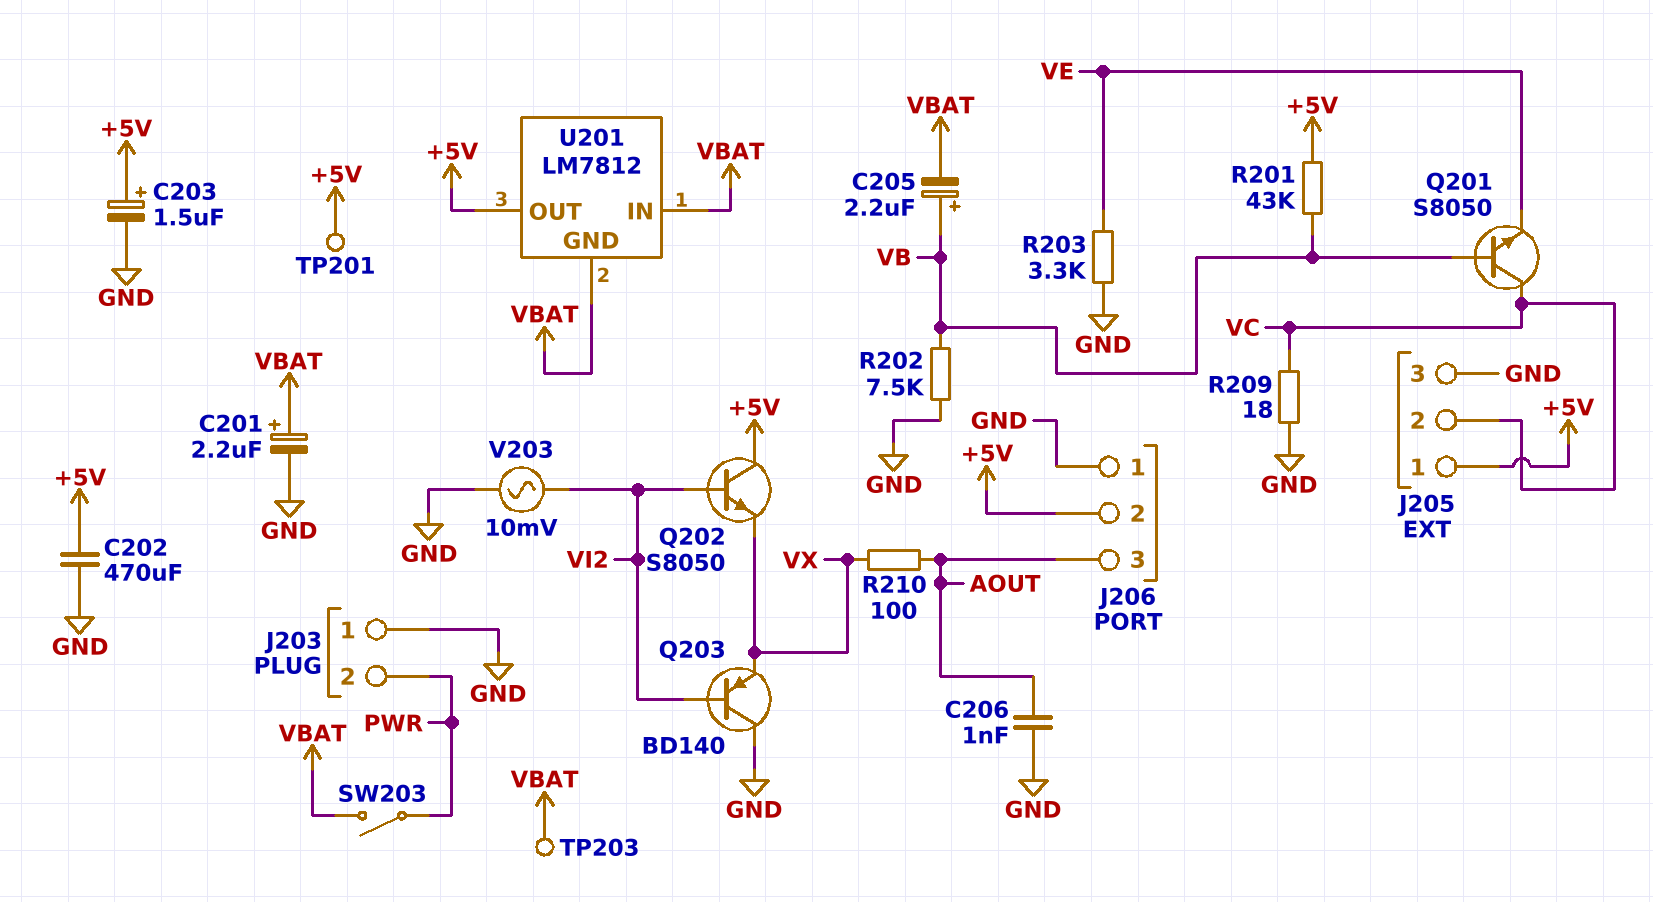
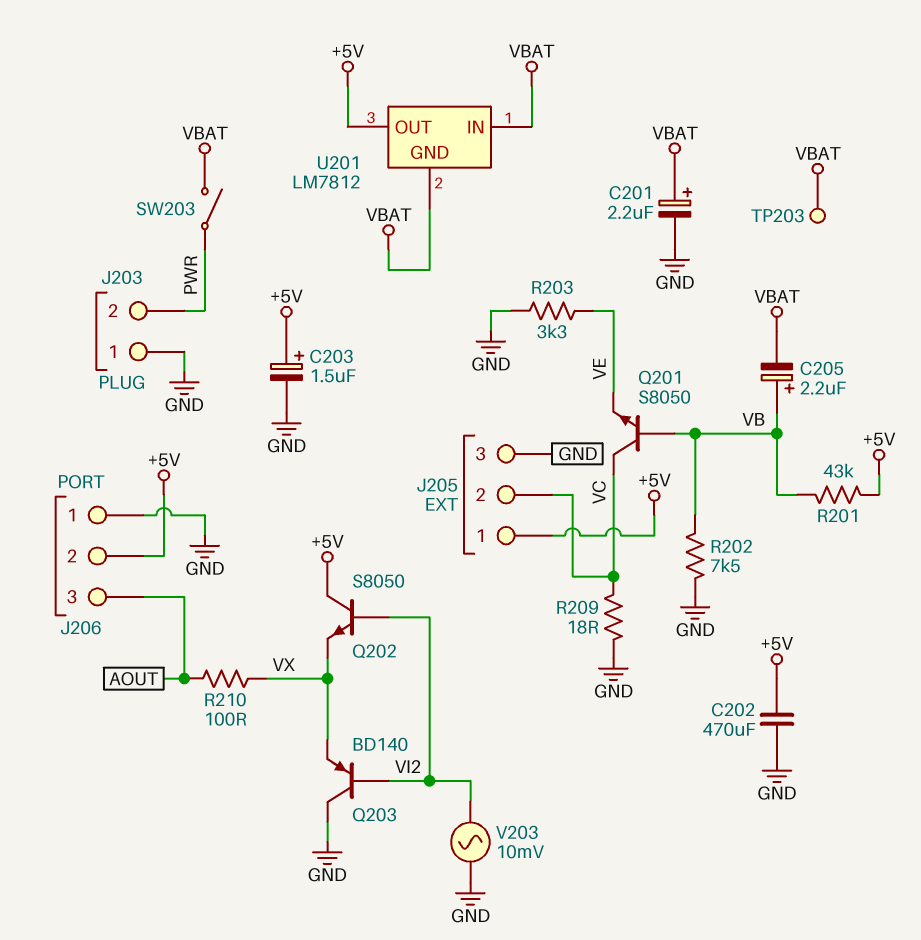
C206: 1nF (AOUT, GND) -> none
TP201: test point (+5V) -> none

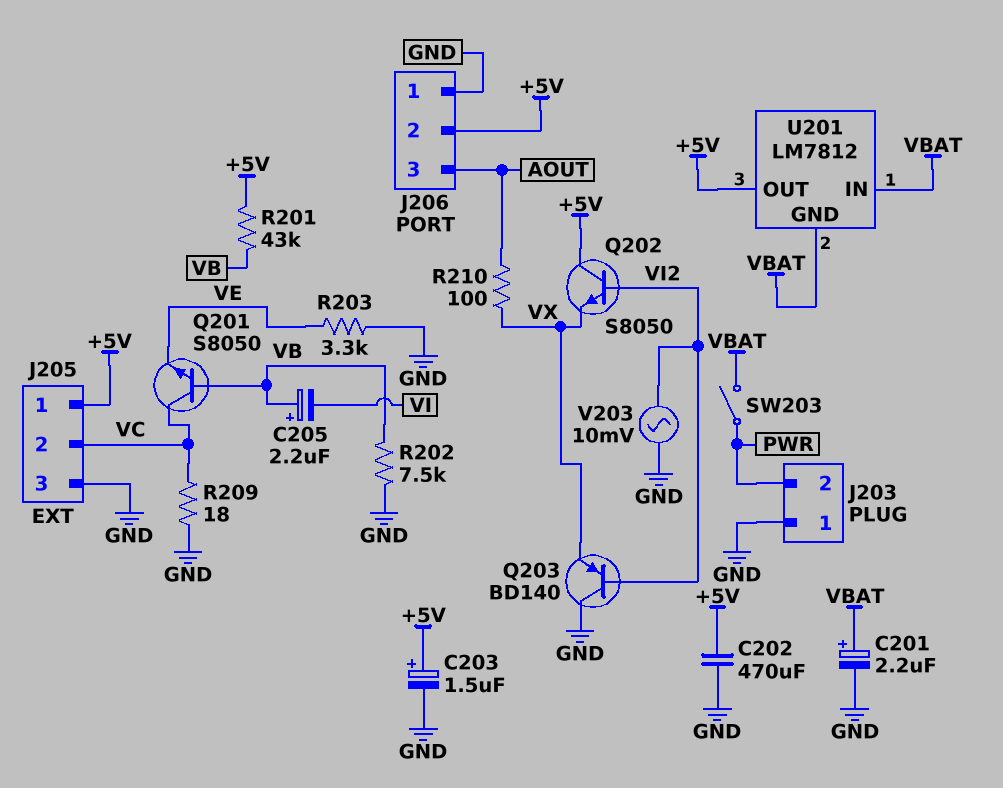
C205: 2.2uF (plus VB, minus VBAT) -> 2.2uF (plus VB, minus VI)
TP203: test point (VBAT) -> none

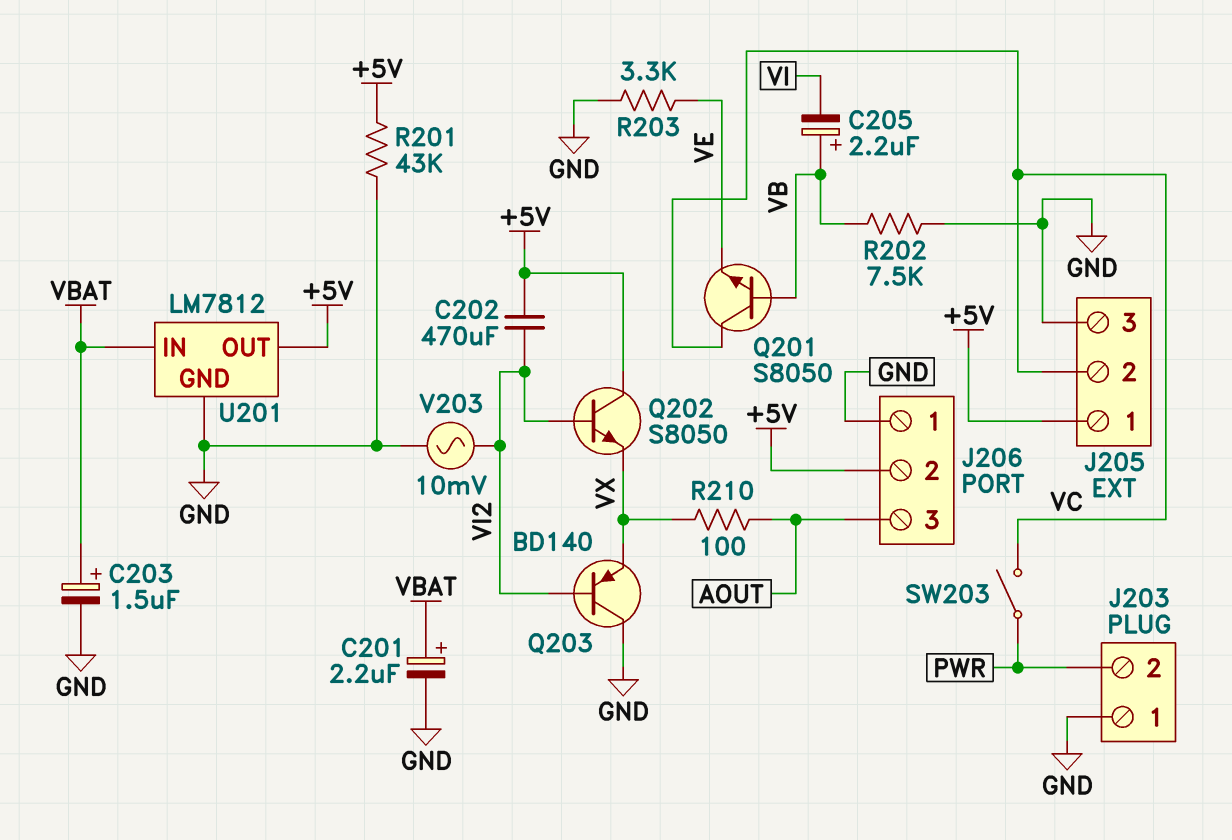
C202: 470uF (+5V, GND) -> 470uF (+5V, VI2)
C203: 1.5uF (plus +5V, minus GND) -> 1.5uF (plus VBAT, minus GND)
R201: 43k (+5V, VB) -> 43k (+5V, GND)
R209: 18 (GND, VC) -> none
SW203: switch (PWR, VBAT) -> switch (PWR, VC)
U201 pin GND: VBAT -> GND

